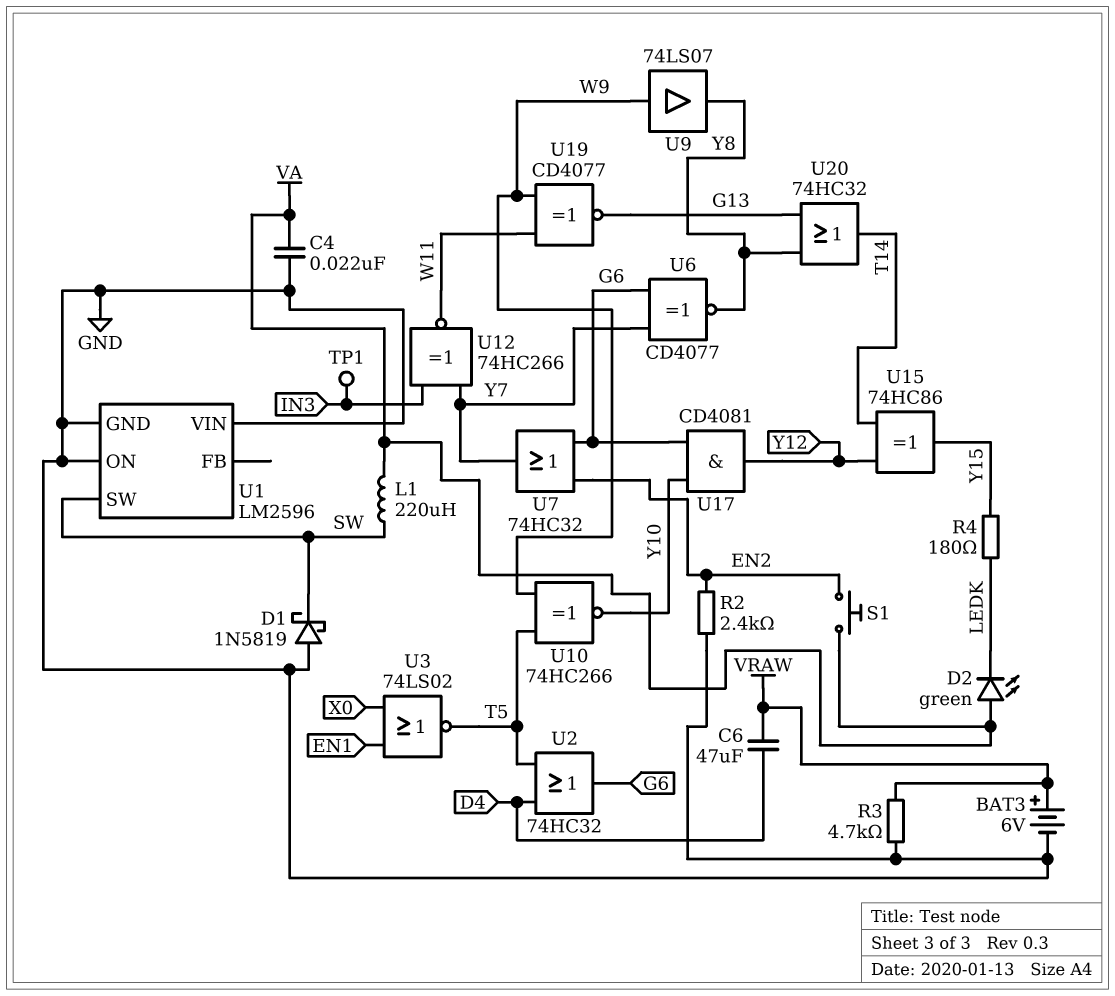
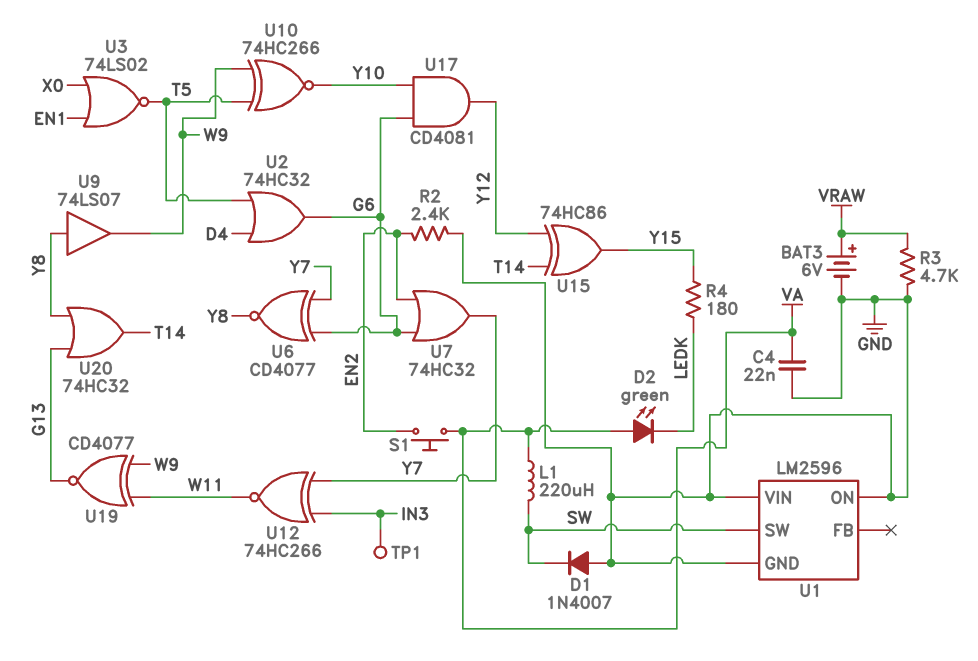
C6: 47uF (D4, VRAW) -> none
D1: schottky 1N5819 (A GND, K SW) -> diode 1N4007 (A GND, K SW)
U9: buffer 74LS07 (in W9, out Y8) -> buffer 74LS07 (in Y8, out W9)

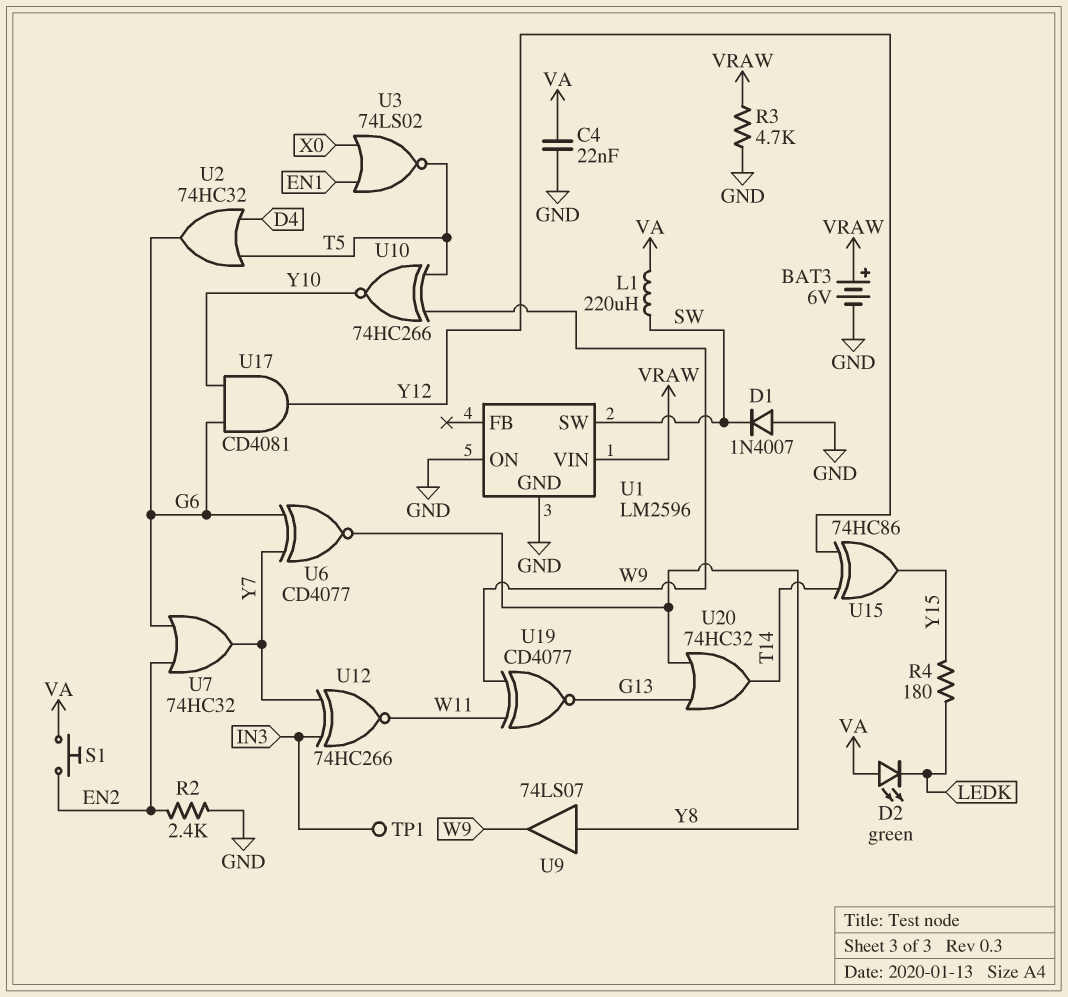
U1 pin VIN: GND -> VRAW

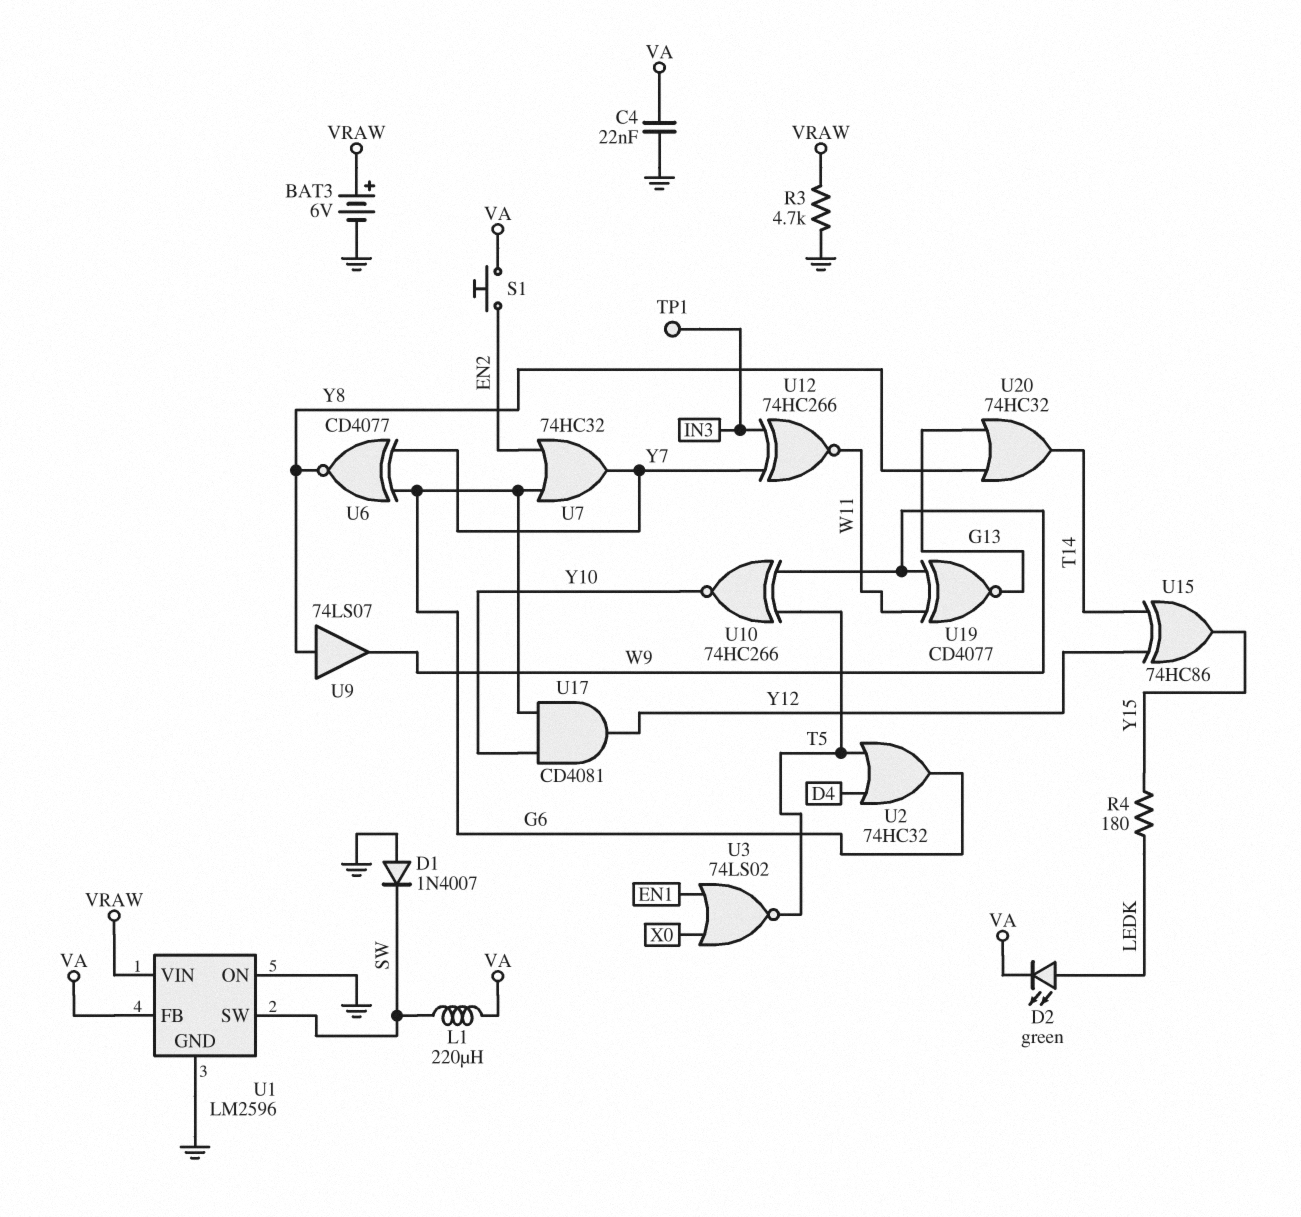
D2: LED green (A VA, K LEDK) -> LED green (A LEDK, K VA)
R2: 2.4k (EN2, GND) -> none
U1 pin FB: none -> VA

